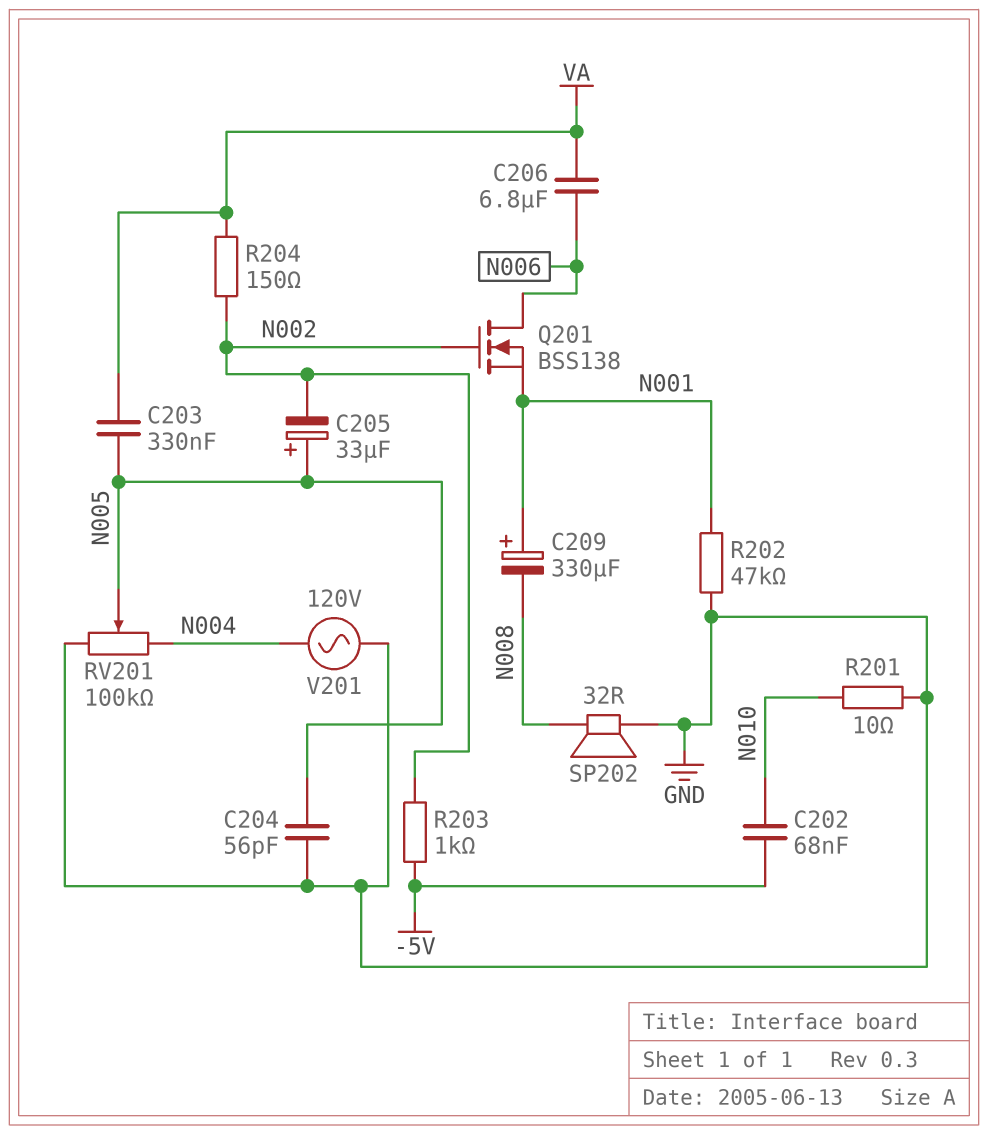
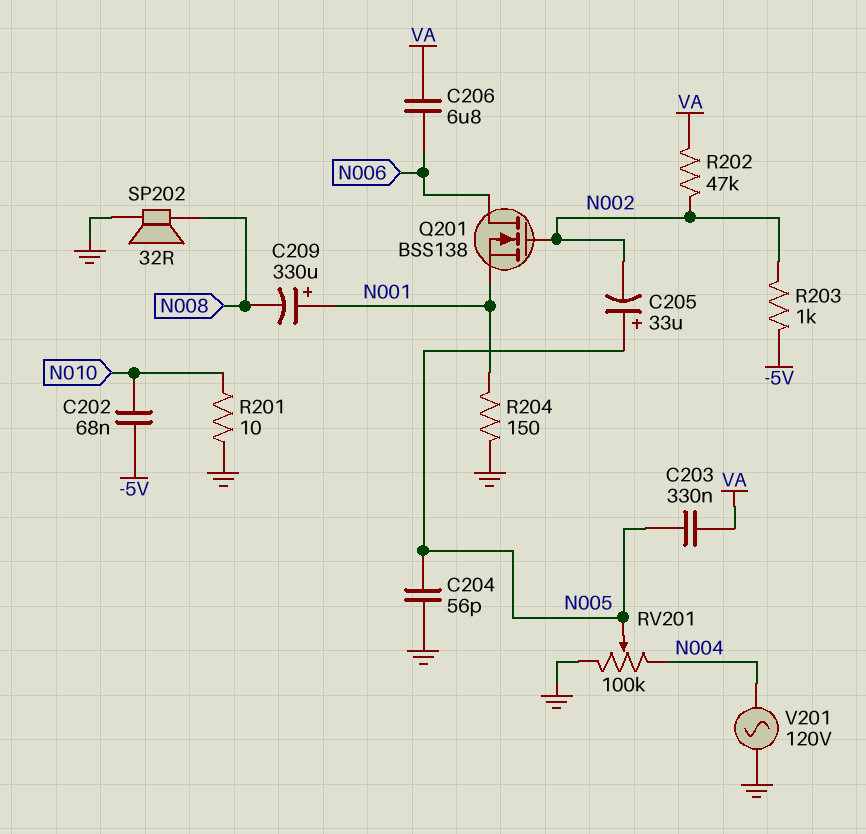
R202: 47k (GND, N001) -> 47k (N002, VA)
R204: 150 (N002, VA) -> 150 (GND, N001)

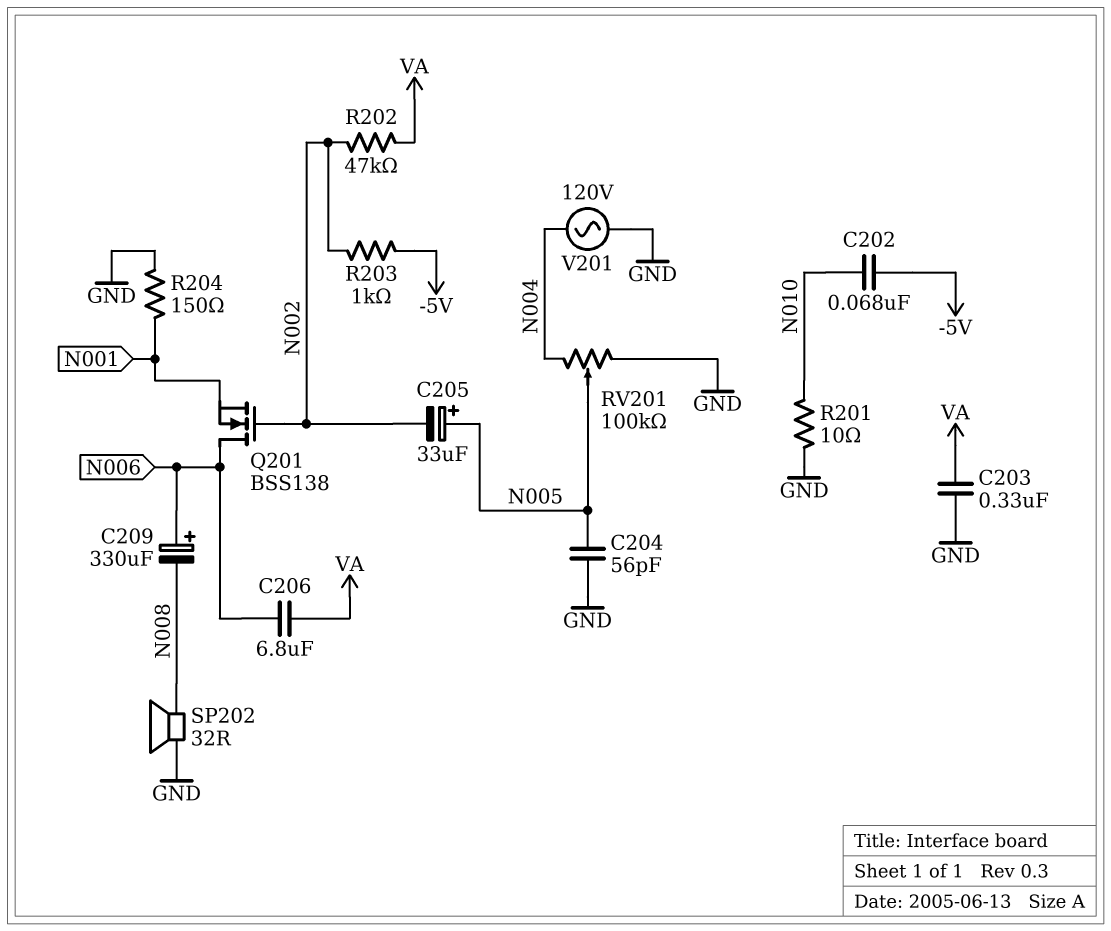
C203: 330nF (N005, VA) -> 330nF (GND, VA)
C209: 330uF (plus N001, minus N008) -> 330uF (plus N006, minus N008)

